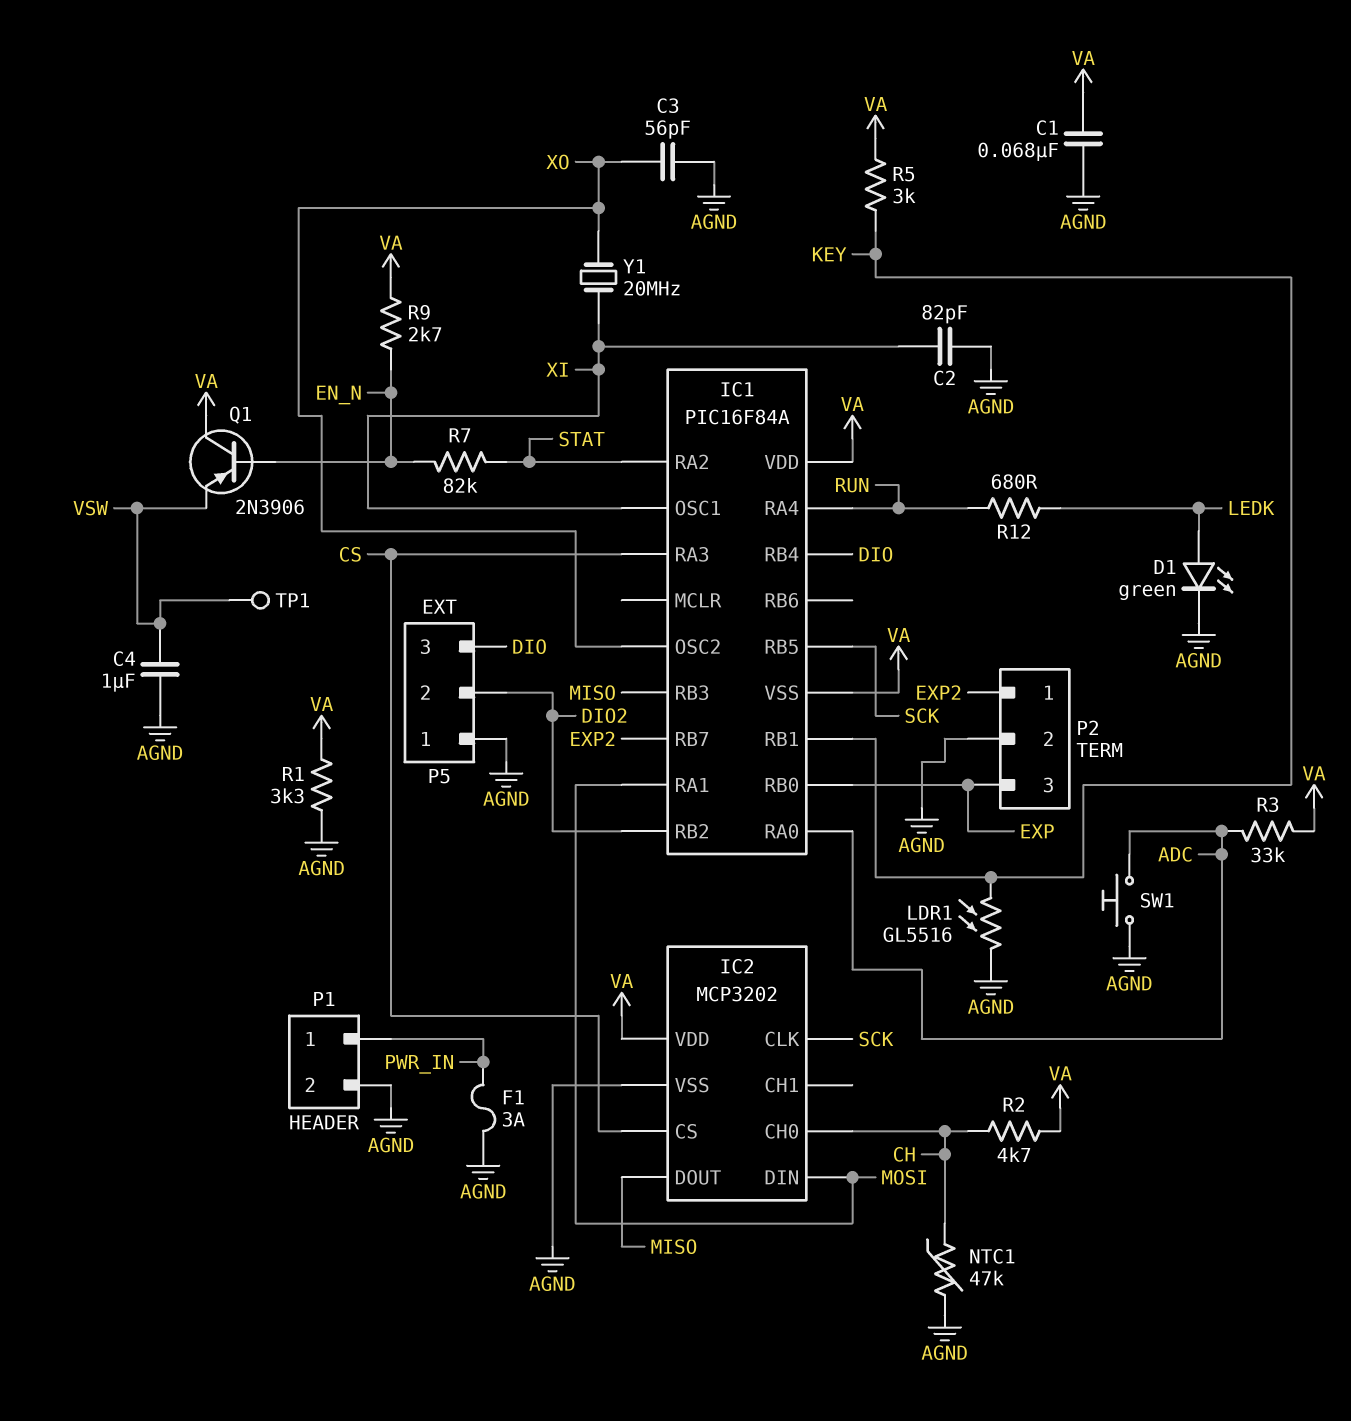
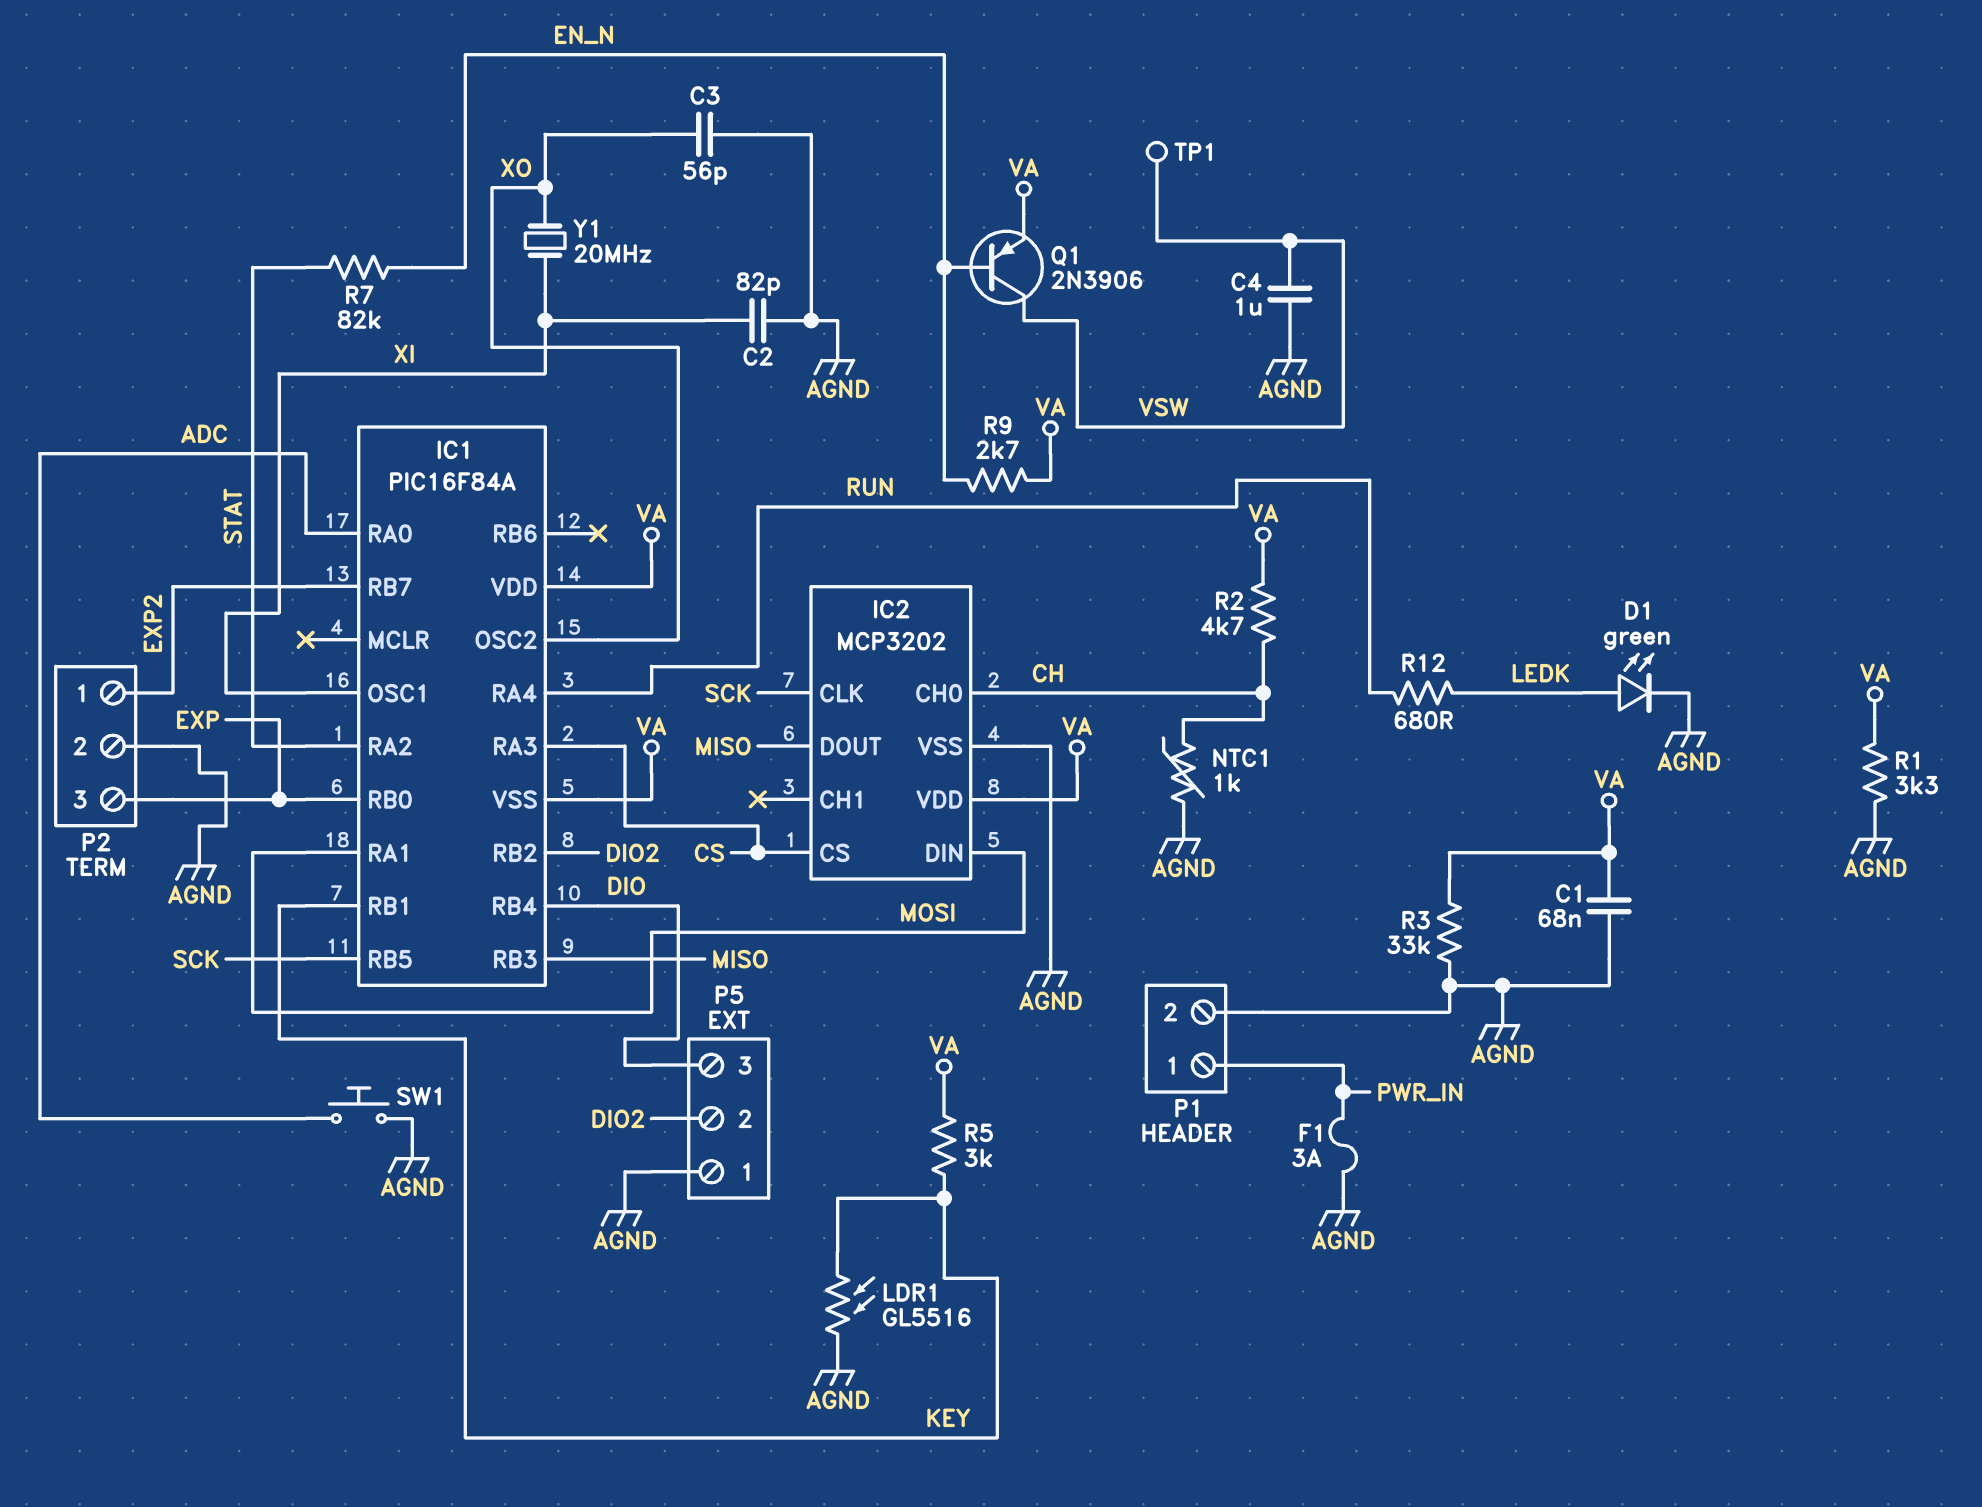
NTC1: 47k (AGND, CH) -> 1k (AGND, CH)
Q1: PNP 2N3906 (B EN_N, C VA, E VSW) -> PNP 2N3906 (B EN_N, C VSW, E VA)
R3: 33k (ADC, VA) -> 33k (AGND, VA)

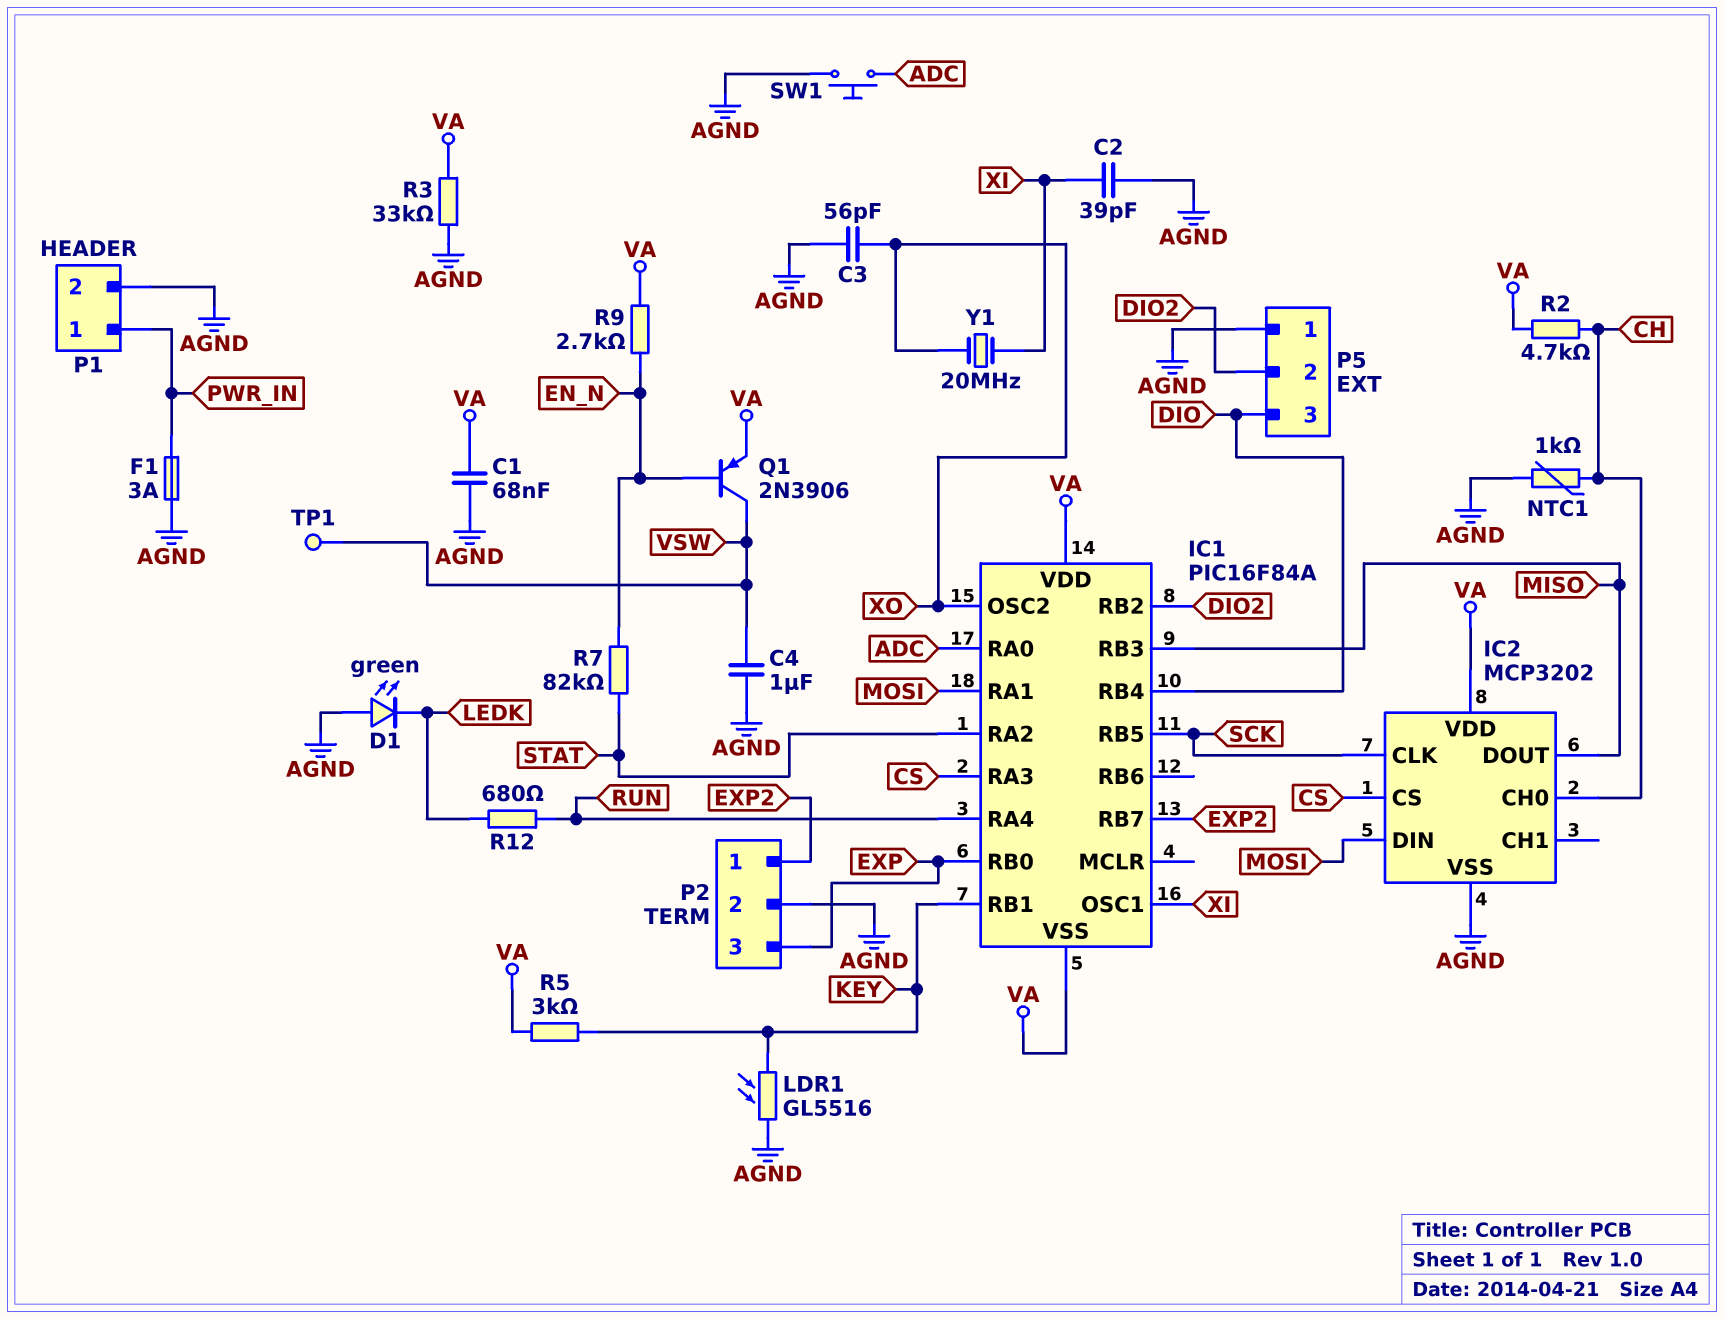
C2: 82pF (AGND, XI) -> 39pF (AGND, XI)
D1: LED green (A LEDK, K AGND) -> LED green (A AGND, K LEDK)
R1: 3.3k (AGND, VA) -> none

